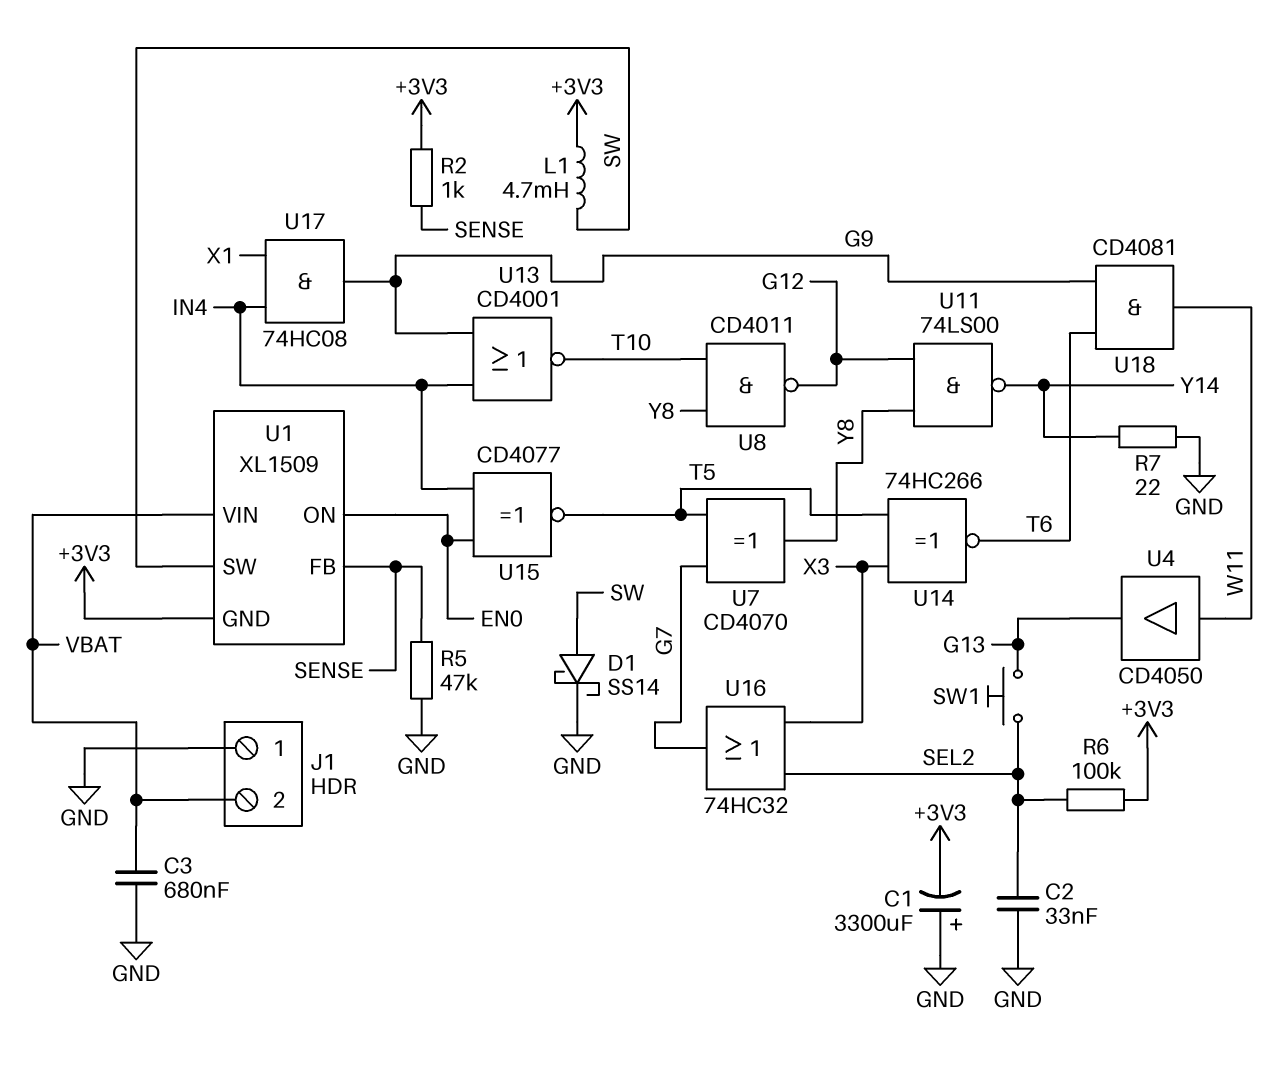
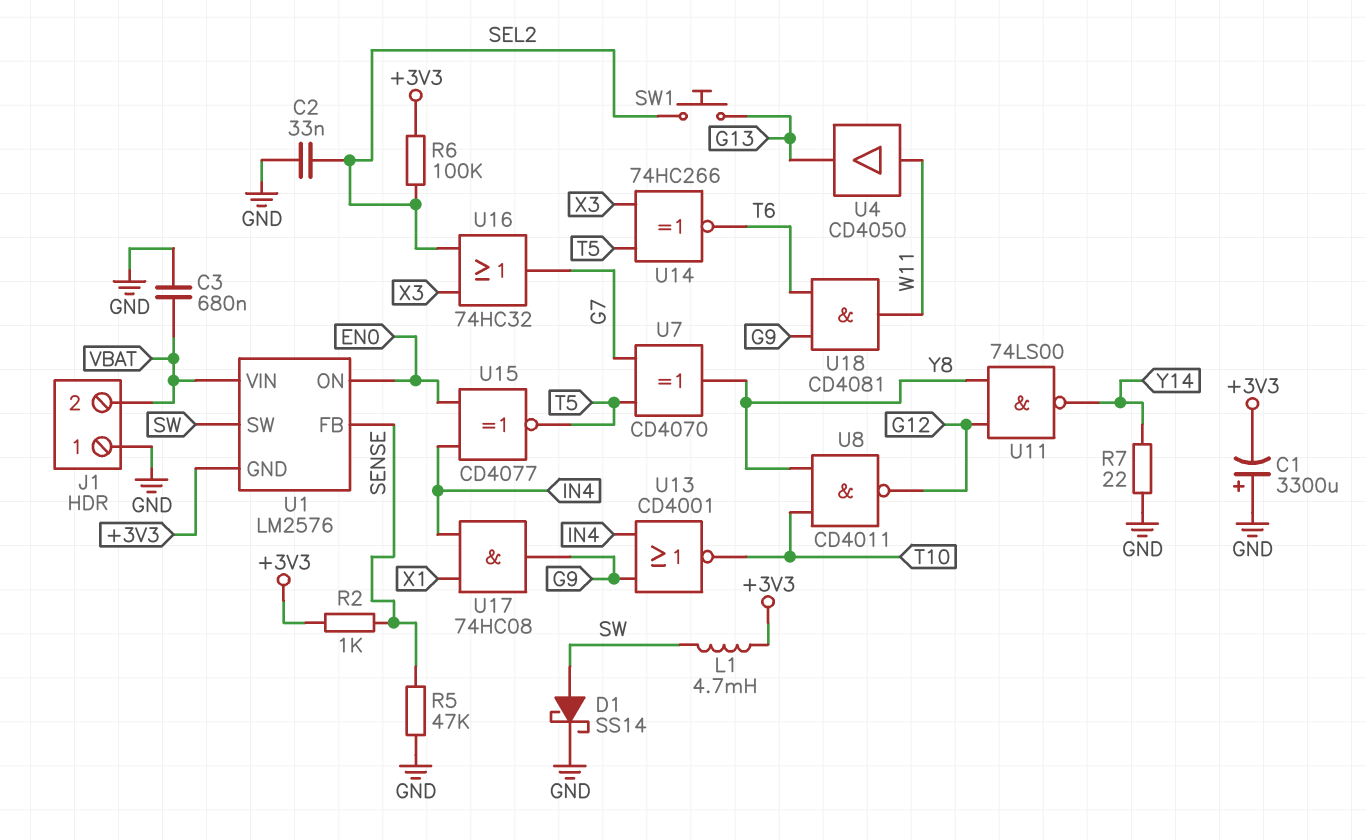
U1: XL1509 -> LM2576

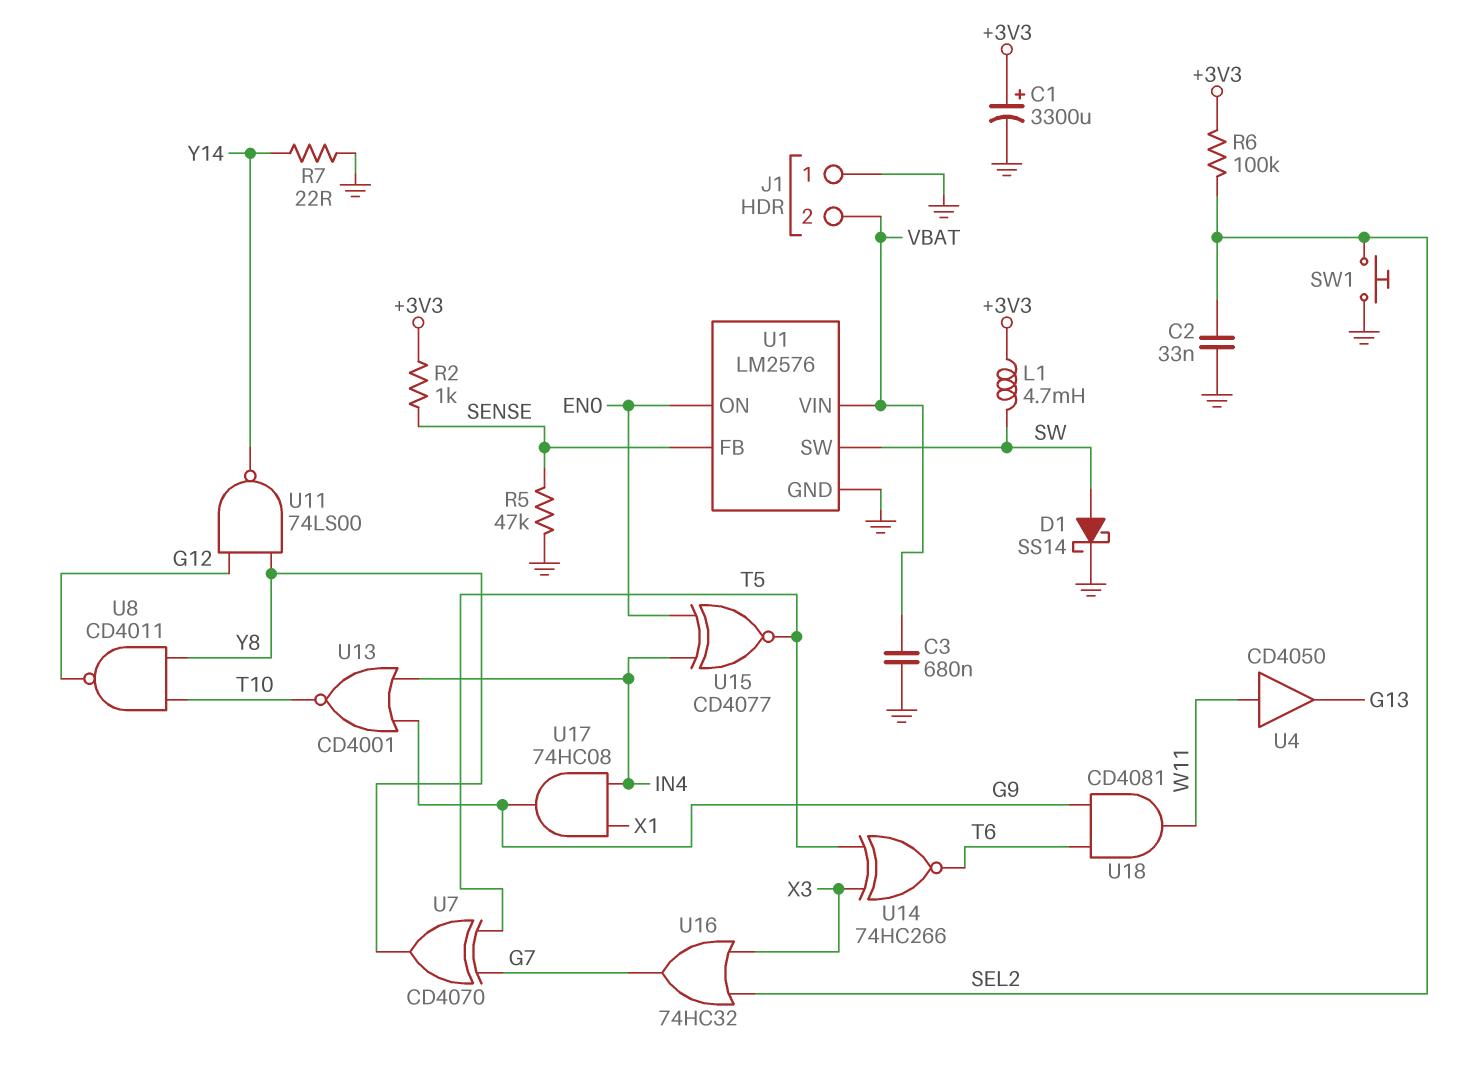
C1: 3300uF (plus GND, minus +3V3) -> 3300uF (plus +3V3, minus GND)
SW1: button (G13, SEL2) -> button (GND, SEL2)
U1 pin GND: +3V3 -> GND

